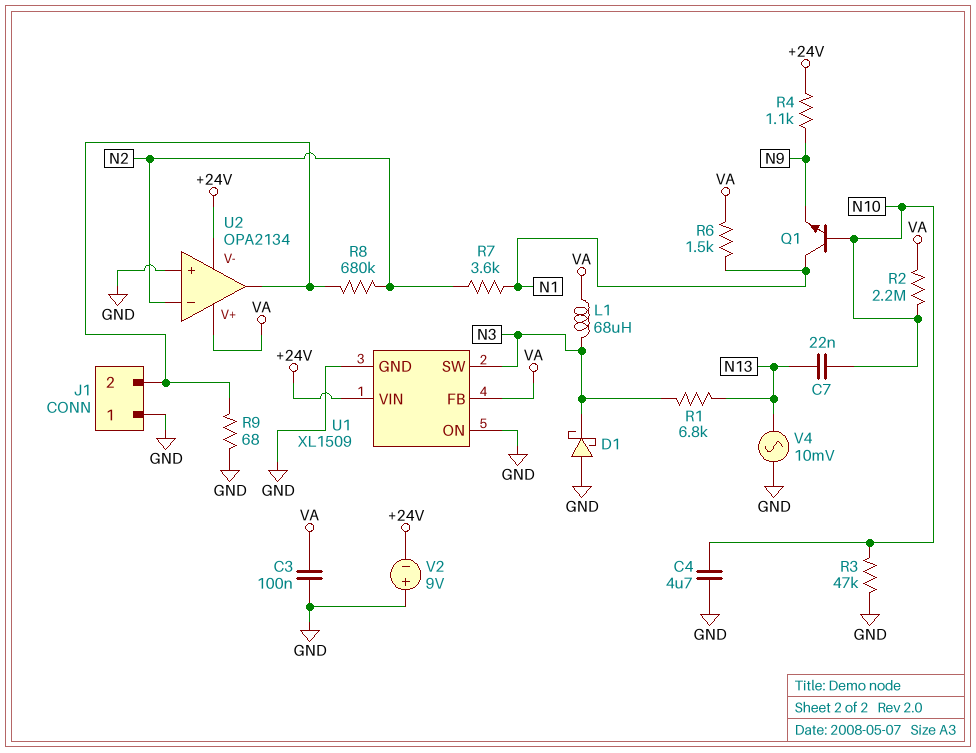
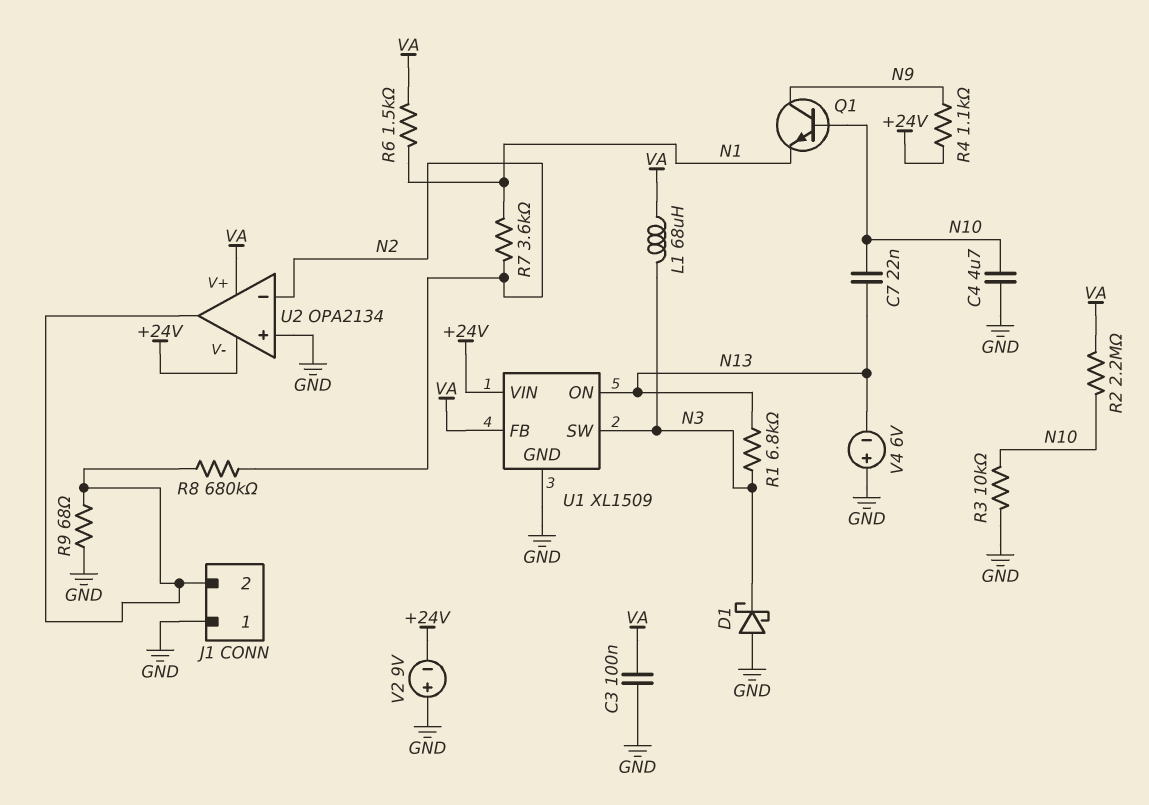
Q1: NPN (B N10, C N1, E N9) -> NPN (B N10, C N9, E N1)
R3: 47k (GND, N10) -> 10k (GND, N10)
U1 pin ON: GND -> N13
V4: AC 10mV (GND, N13) -> 6V (plus GND, minus N13)

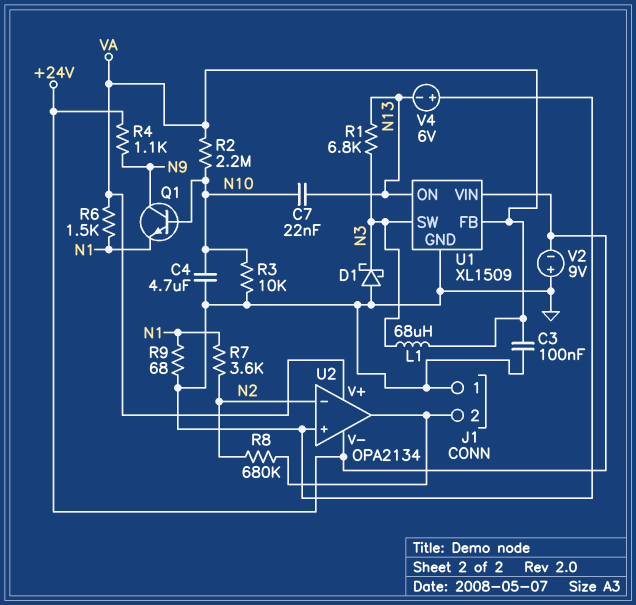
R9: 68 (GND, J1/2) -> 68 (GND, N1)

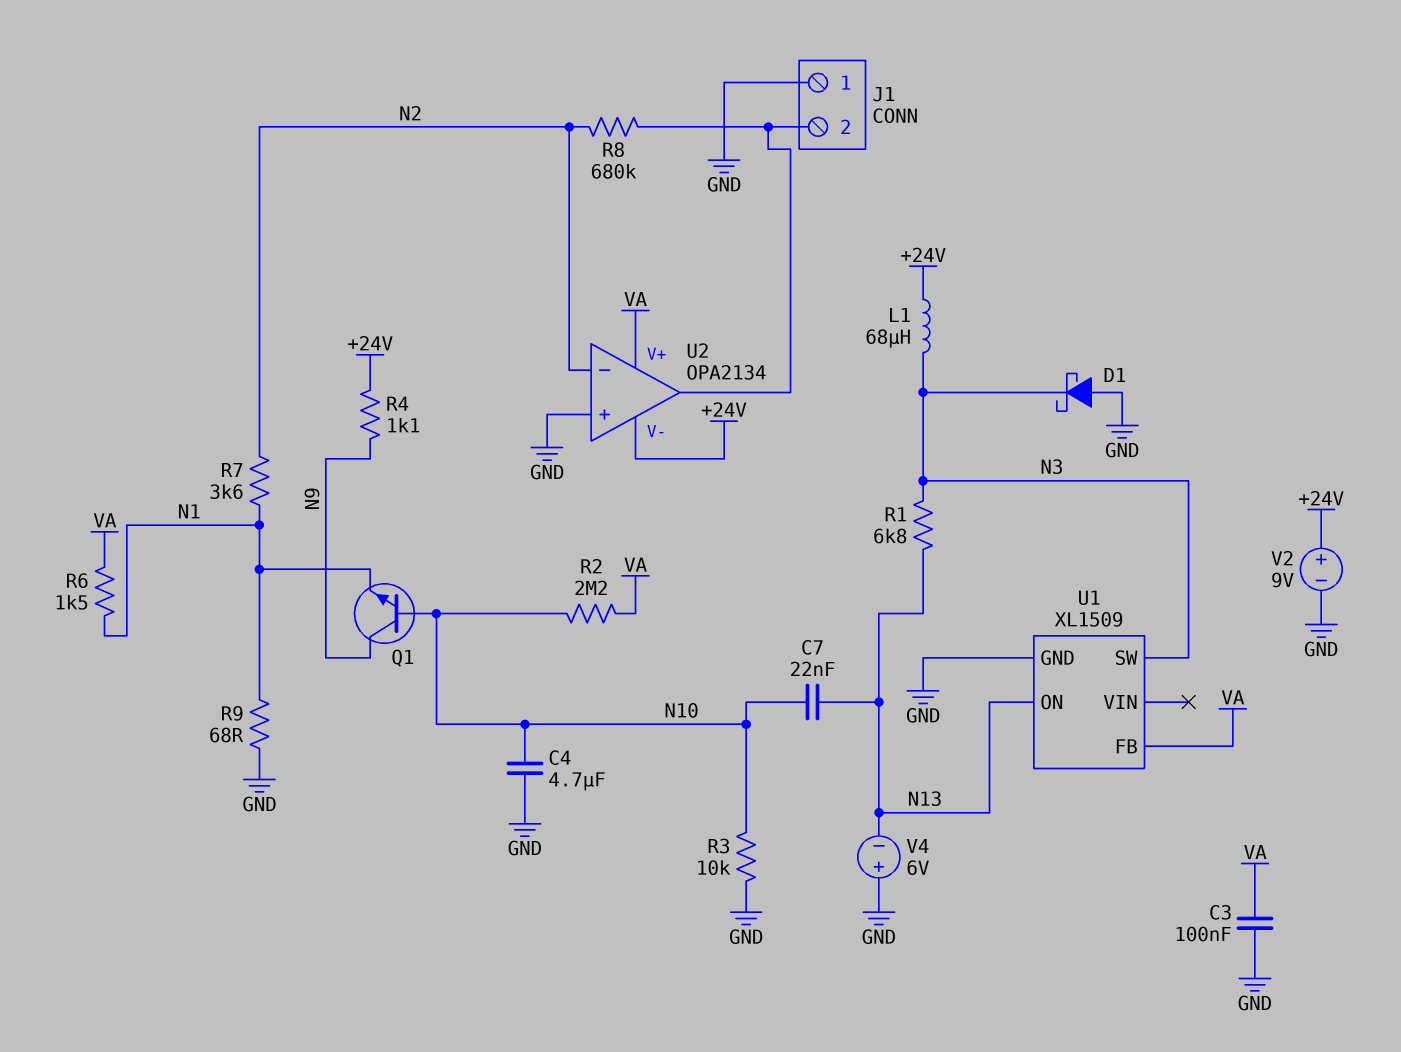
L1: 68uH (N3, VA) -> 68uH (+24V, N3)
U1 pin VIN: +24V -> none
V2: 9V (plus GND, minus +24V) -> 9V (plus +24V, minus GND)

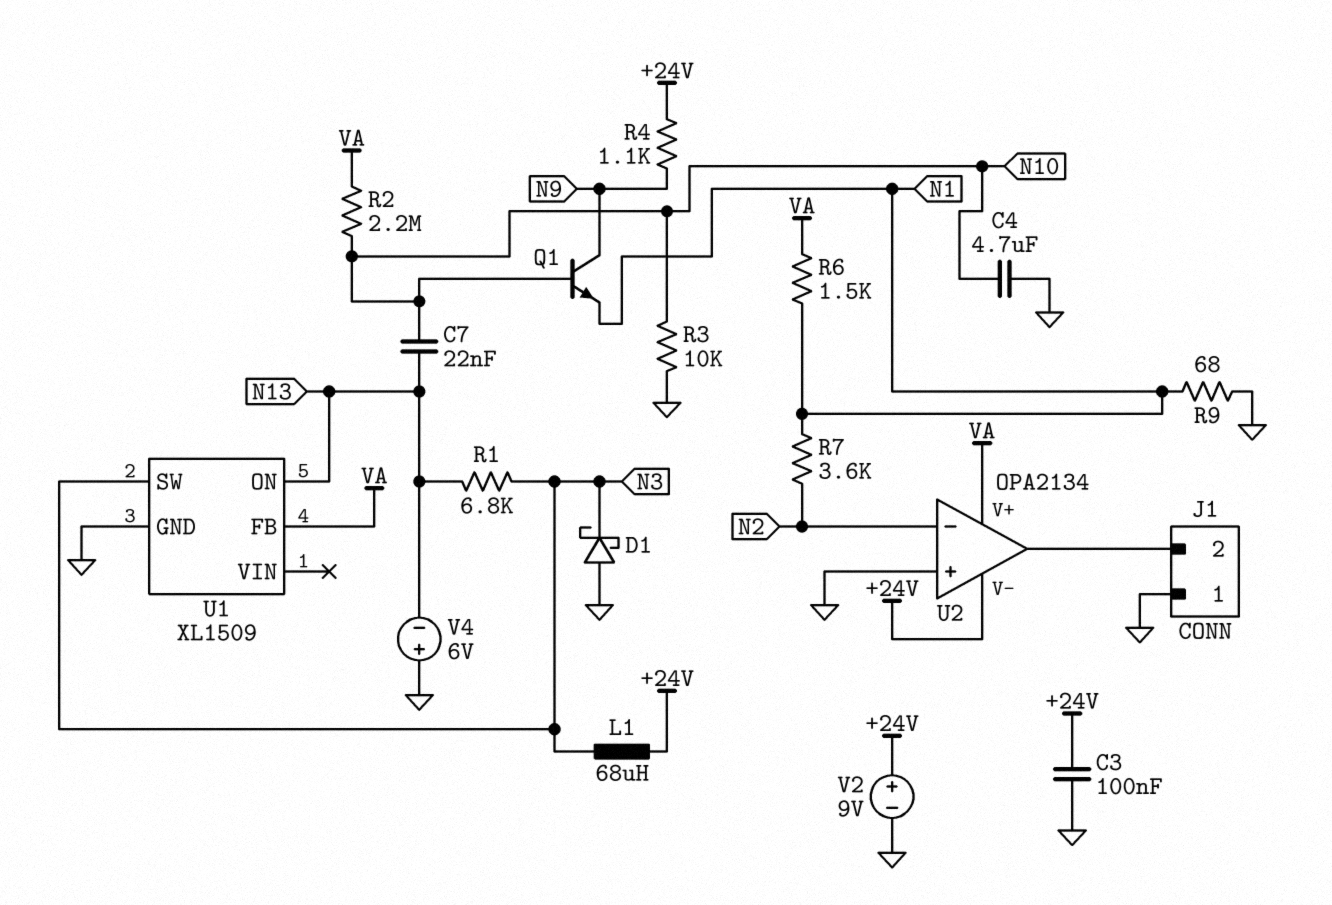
C3: 100nF (GND, VA) -> 100nF (+24V, GND)
R8: 680k (J1/2, N2) -> none

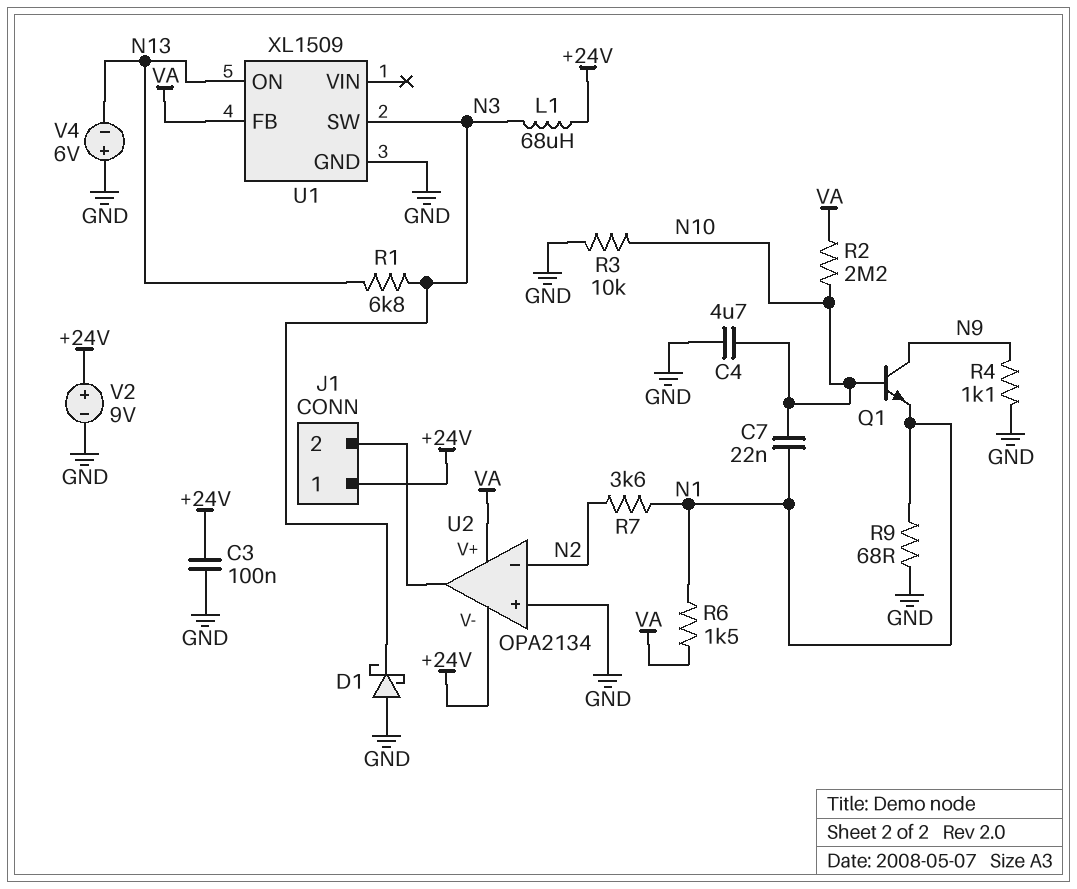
C7: 22nF (N10, N13) -> 22nF (N1, N10)
J1 pin 1: GND -> +24V
R4: 1.1k (+24V, N9) -> 1.1k (GND, N9)

